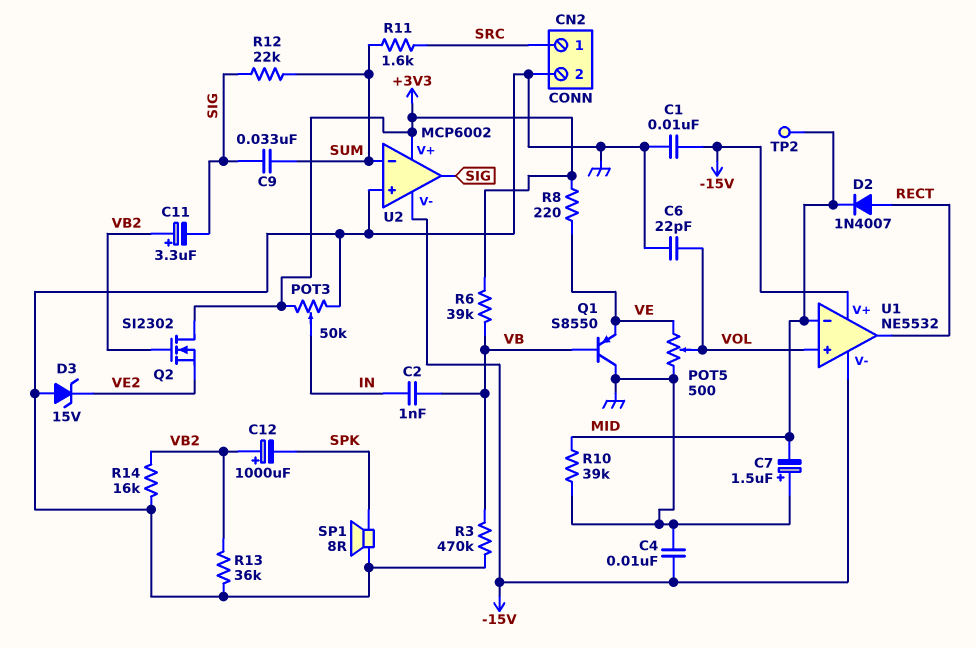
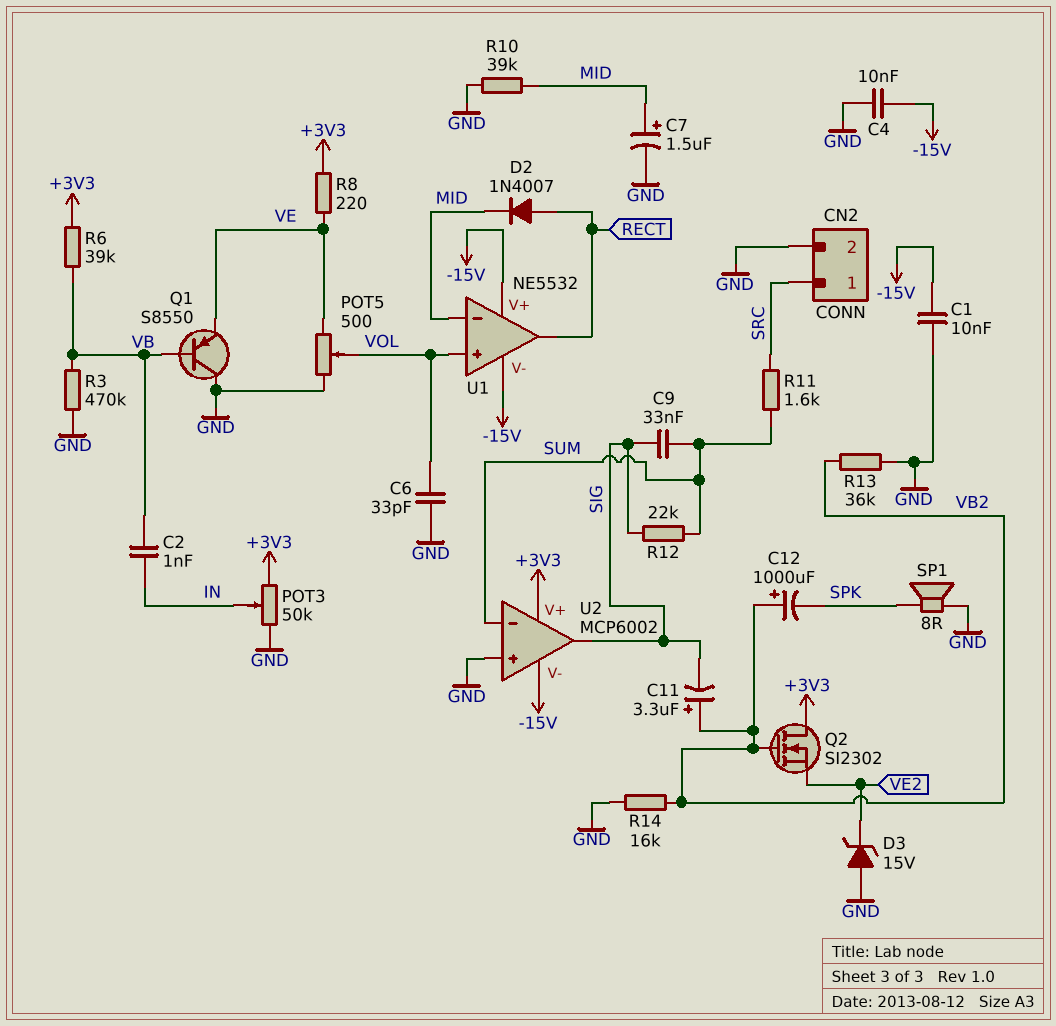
C6: 22pF (GND, VOL) -> 33pF (GND, VOL)
C7: 1.5uF (plus GND, minus MID) -> 1.5uF (plus MID, minus GND)
TP2: test point (MID) -> none

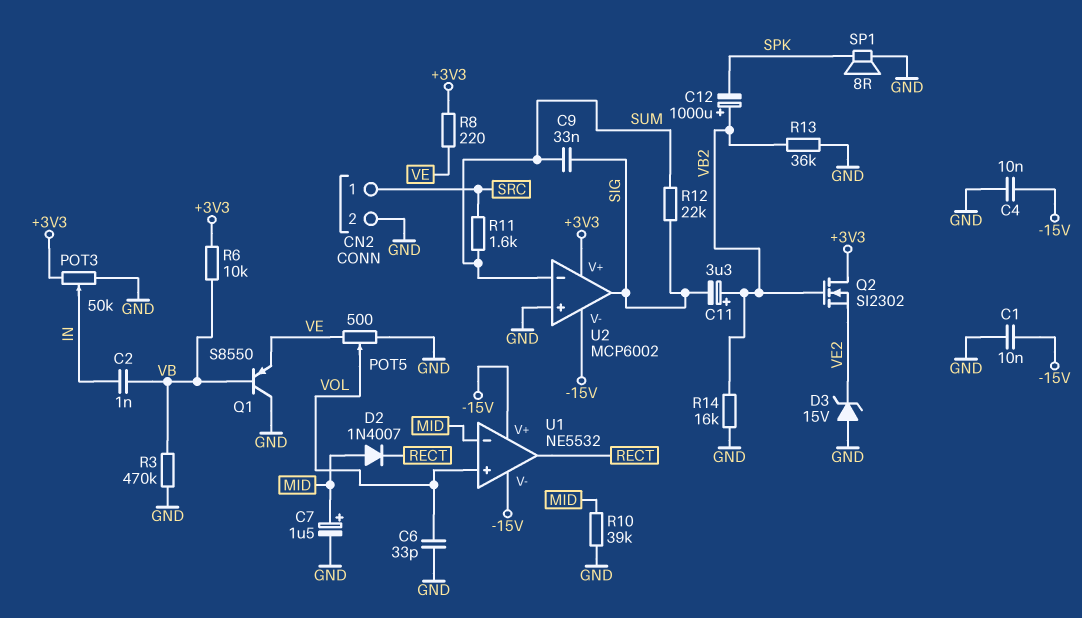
D2: diode 1N4007 (A RECT, K MID) -> diode 1N4007 (A MID, K RECT)
R6: 39k (+3V3, VB) -> 10k (+3V3, VB)

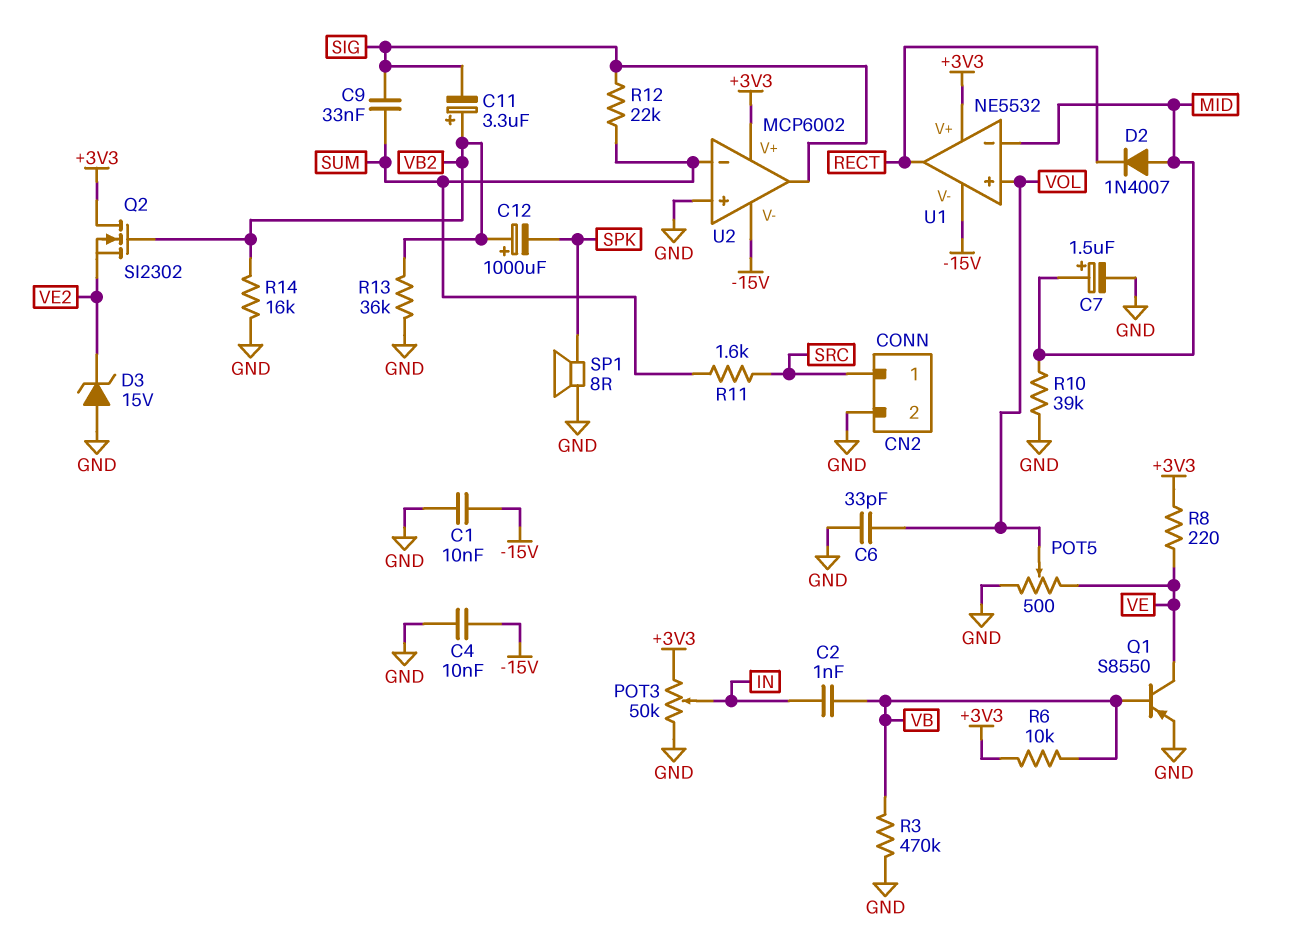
Q1: PNP S8550 (B VB, C GND, E VE) -> PNP S8550 (B VB, C VE, E GND)
U1 pin V+: -15V -> +3V3

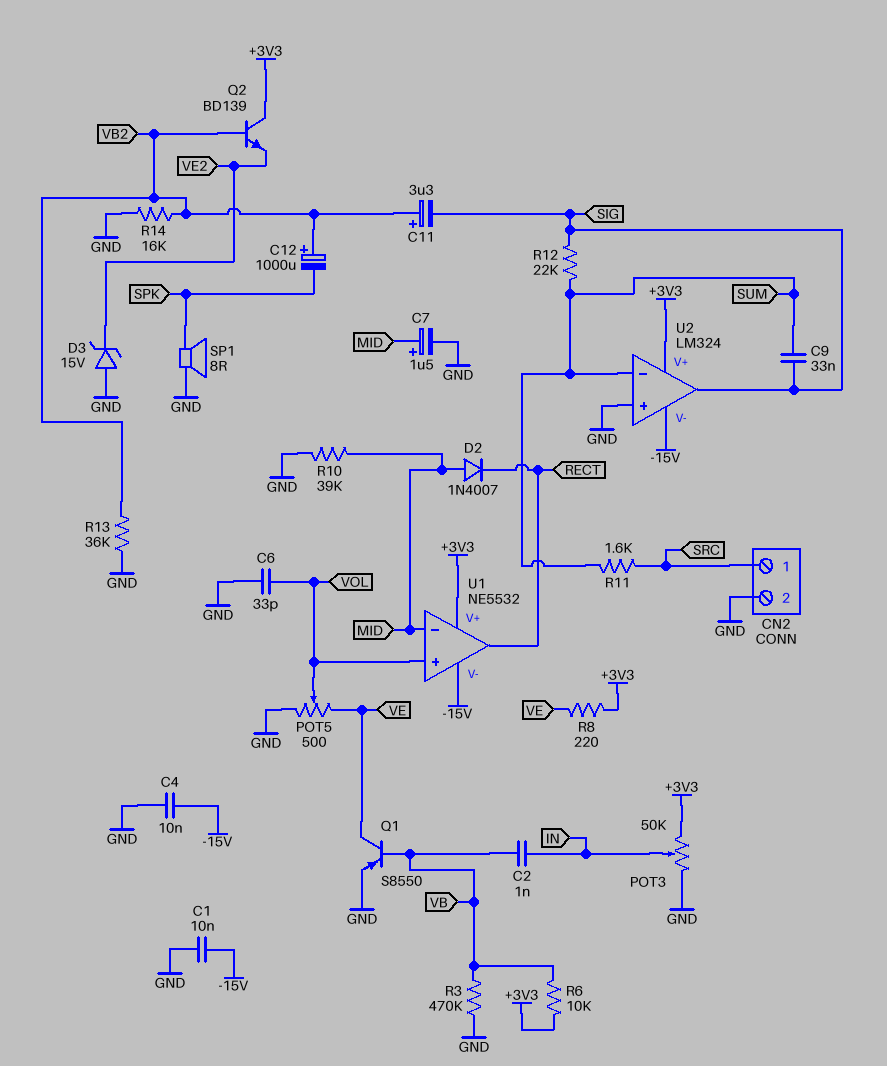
Q2: NMOS SI2302 (G VB2, D +3V3, S VE2) -> NPN BD139 (B VB2, C +3V3, E VE2)
U2: MCP6002 -> LM324

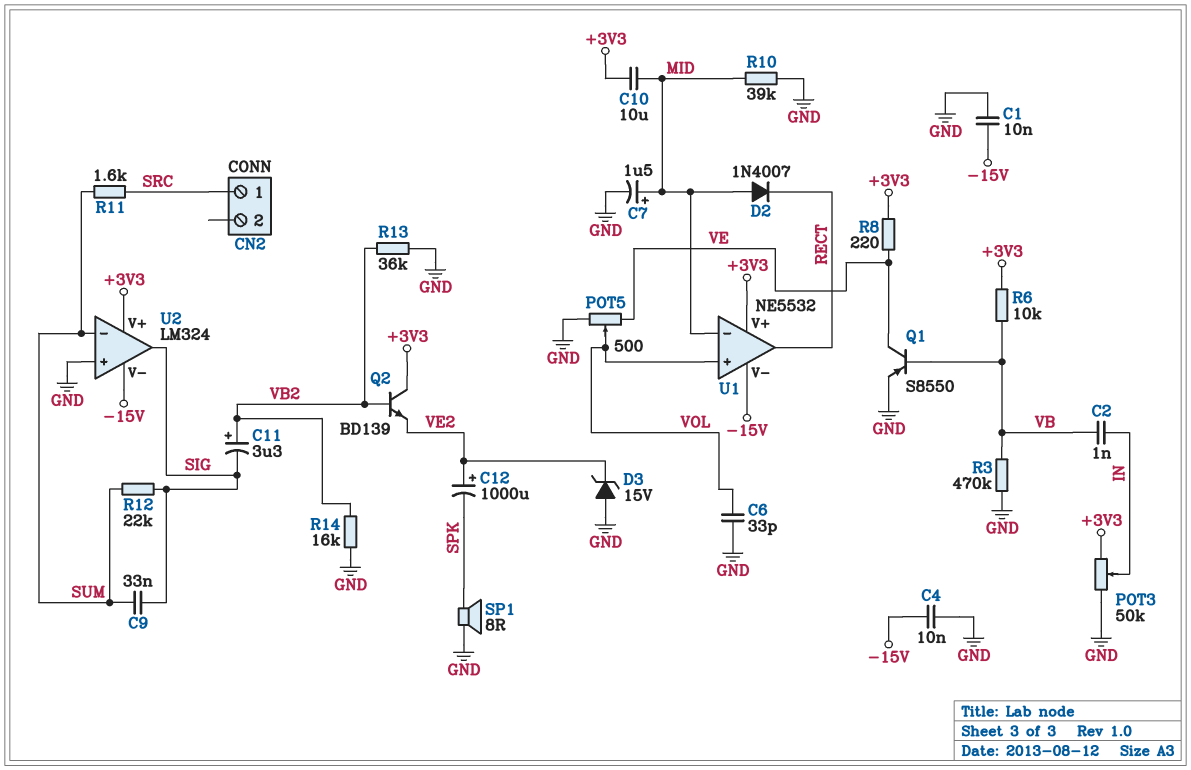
C10: none -> 10uF (+3V3, MID)
C12: 1000uF (plus VB2, minus SPK) -> 1000uF (plus VE2, minus SPK)
CN2 pin 2: GND -> none

